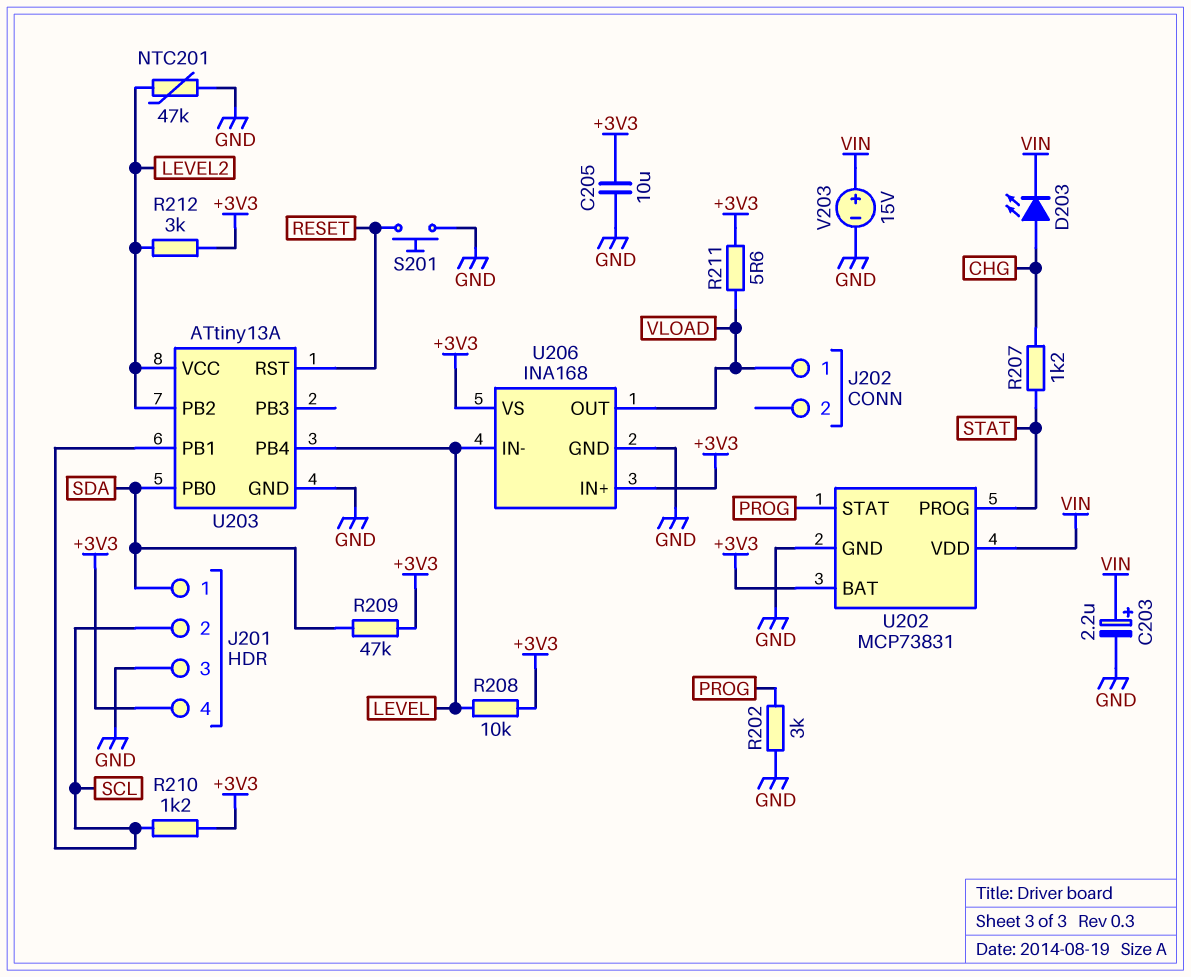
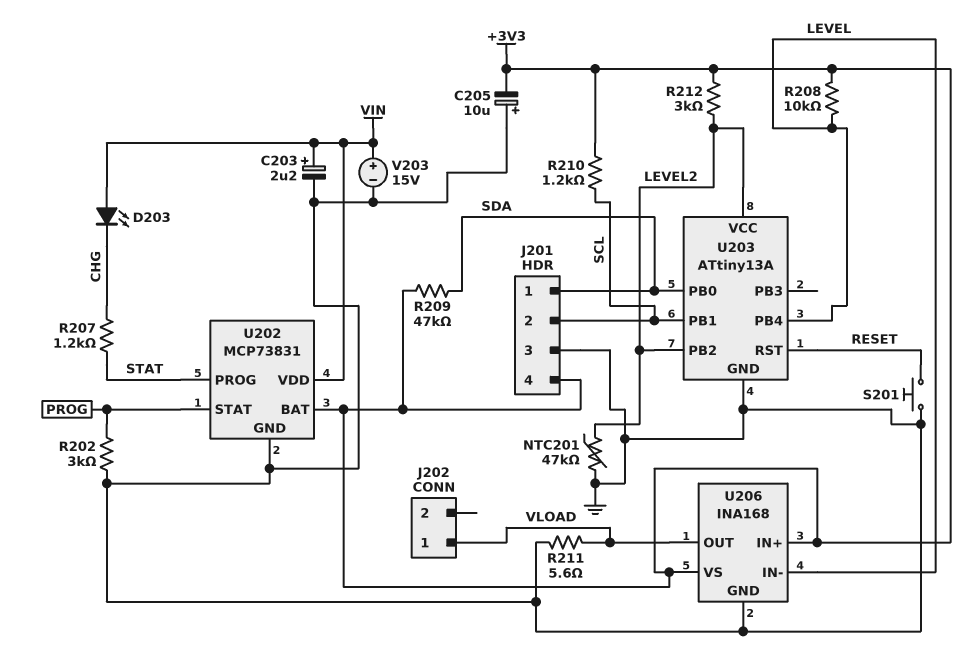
C205: 10uF (+3V3, GND) -> 10uF (plus GND, minus +3V3)
D203: LED (A CHG, K VIN) -> LED (A VIN, K CHG)
R211: 5.6 (+3V3, VLOAD) -> 5.6 (GND, VLOAD)

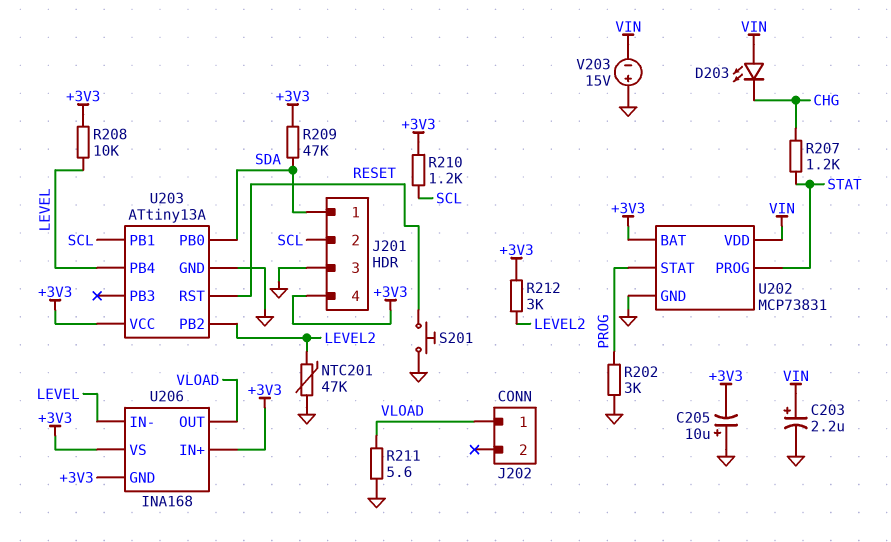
U203 pin VCC: LEVEL2 -> +3V3
U206 pin GND: GND -> +3V3
V203: 15V (plus VIN, minus GND) -> 15V (plus GND, minus VIN)

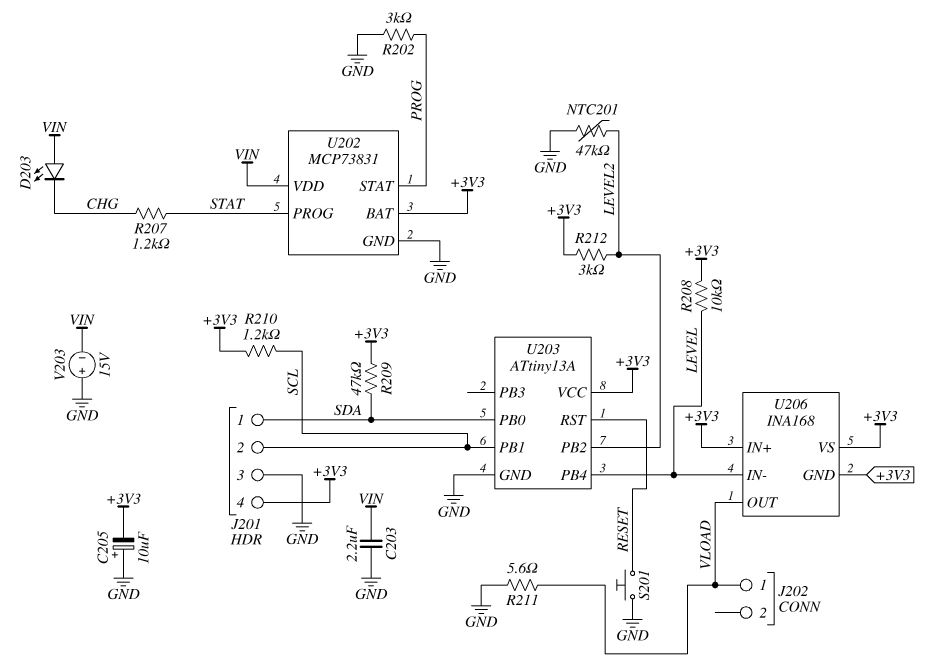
C203: 2.2uF (plus VIN, minus GND) -> 2.2uF (GND, VIN)

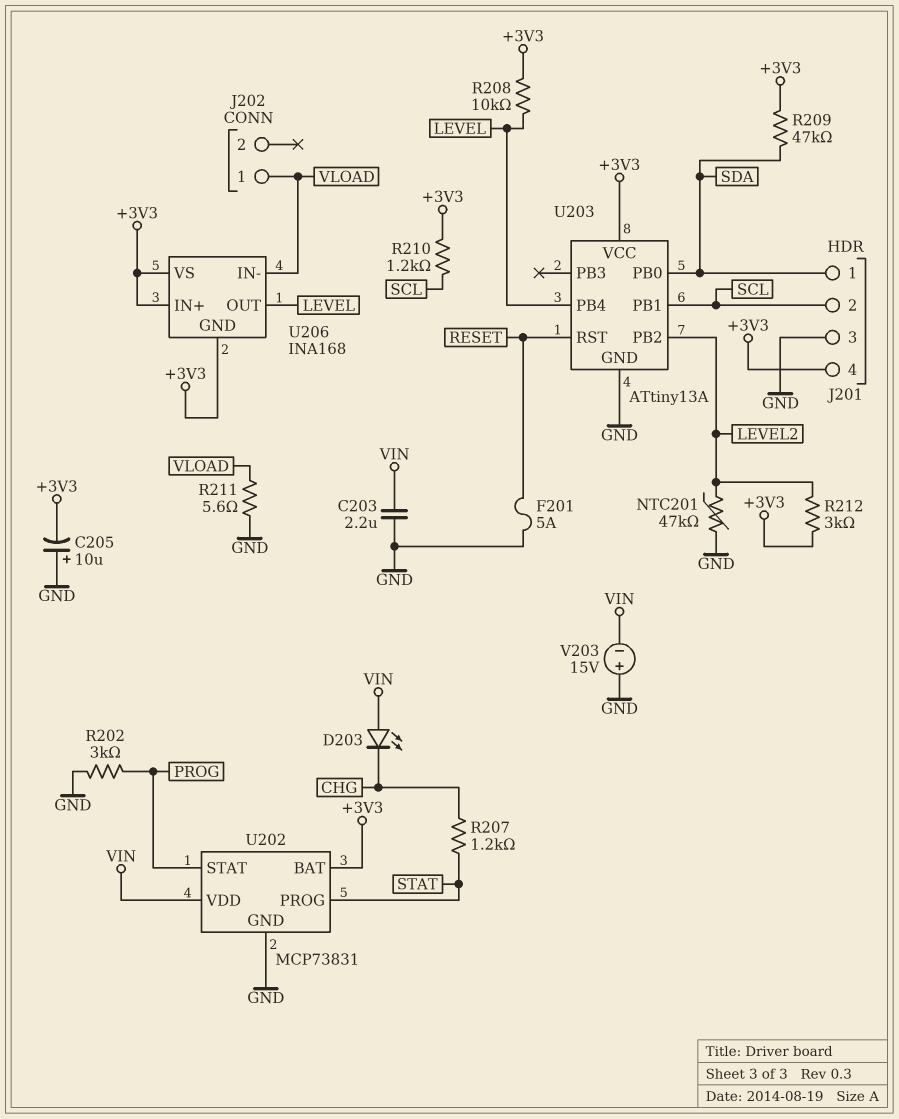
F201: none -> 5A (GND, RESET)
S201: button (GND, RESET) -> none
U206 pin IN-: LEVEL -> VLOAD
U206 pin OUT: VLOAD -> LEVEL

